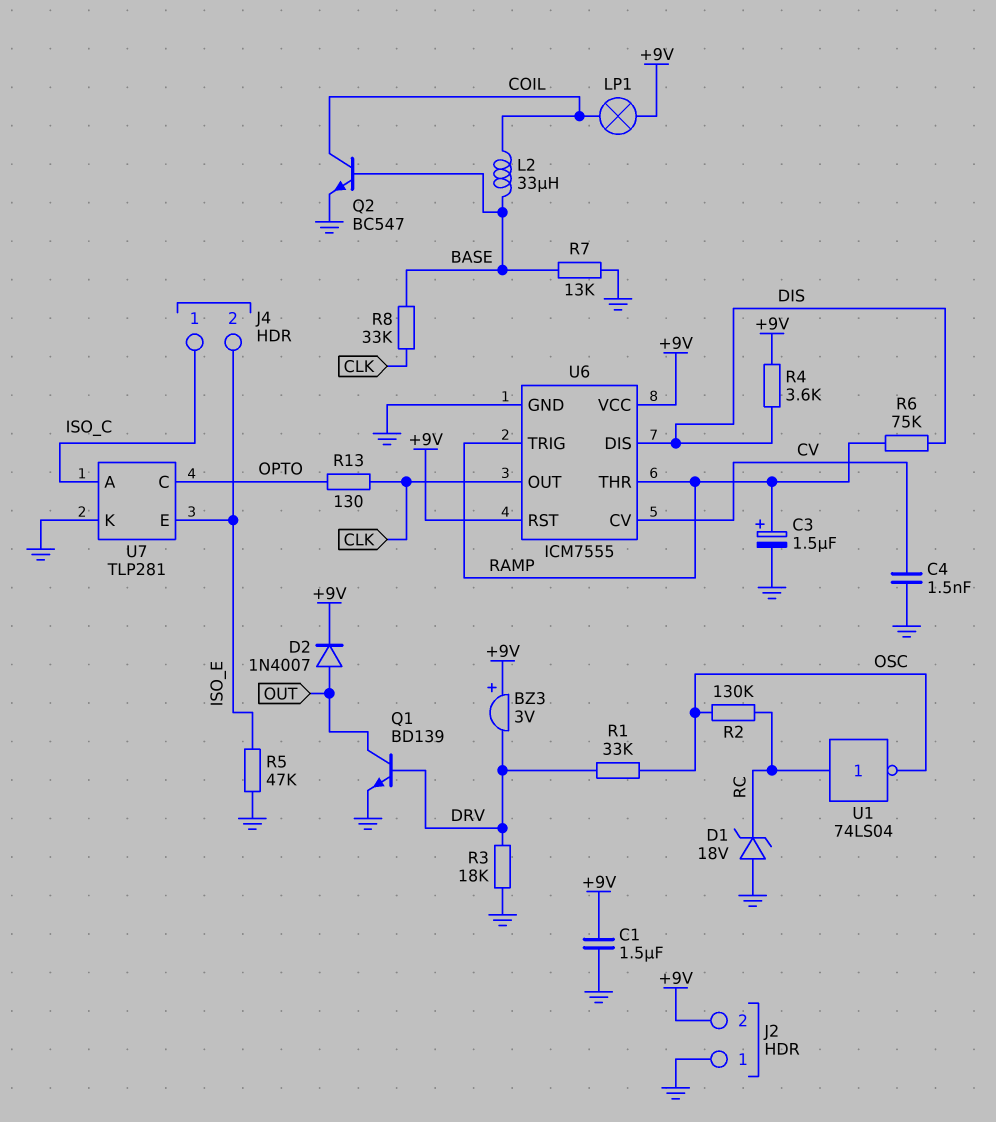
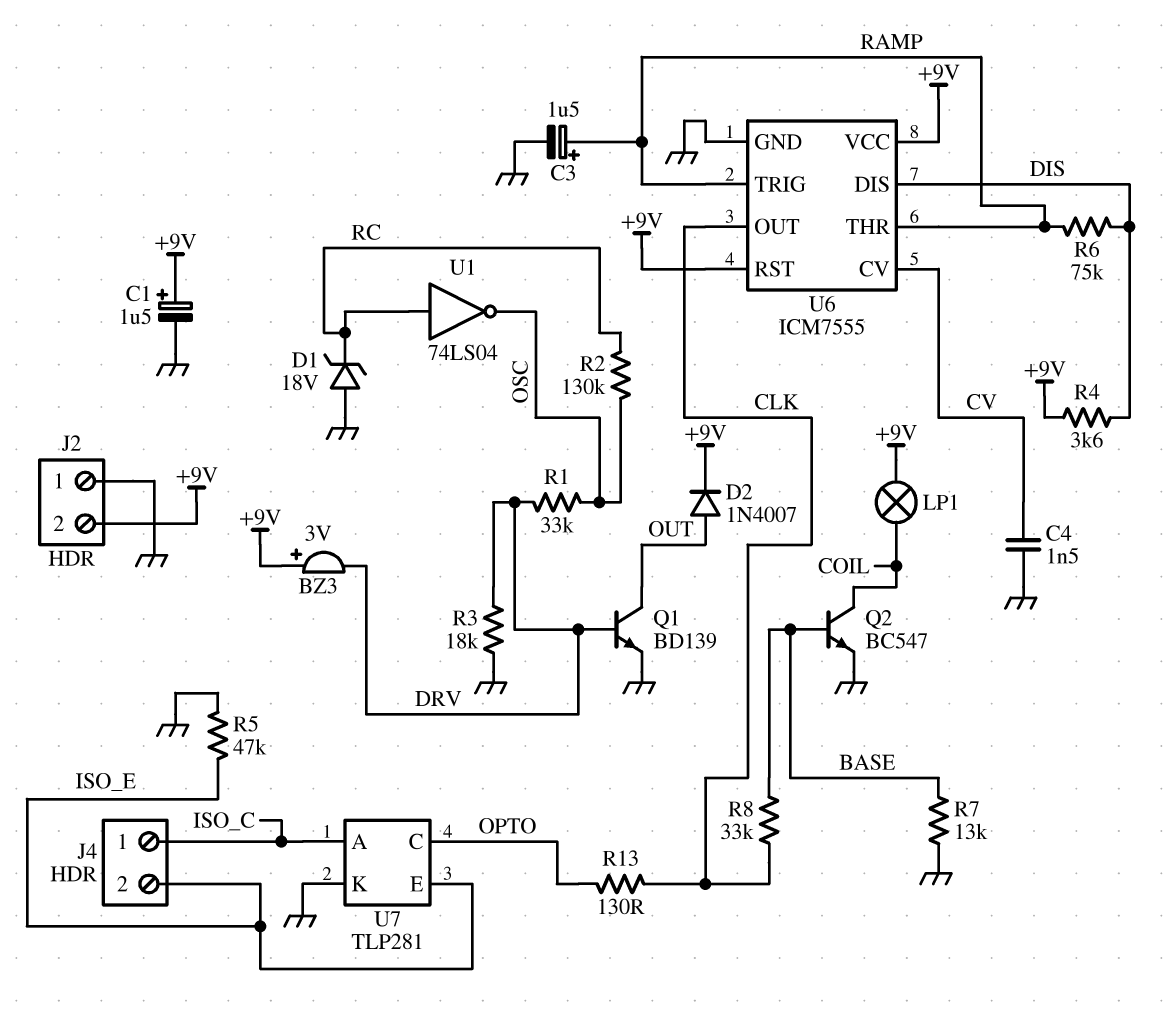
C1: 1.5uF (+9V, GND) -> 1.5uF (plus +9V, minus GND)
L2: 33uH (BASE, COIL) -> none

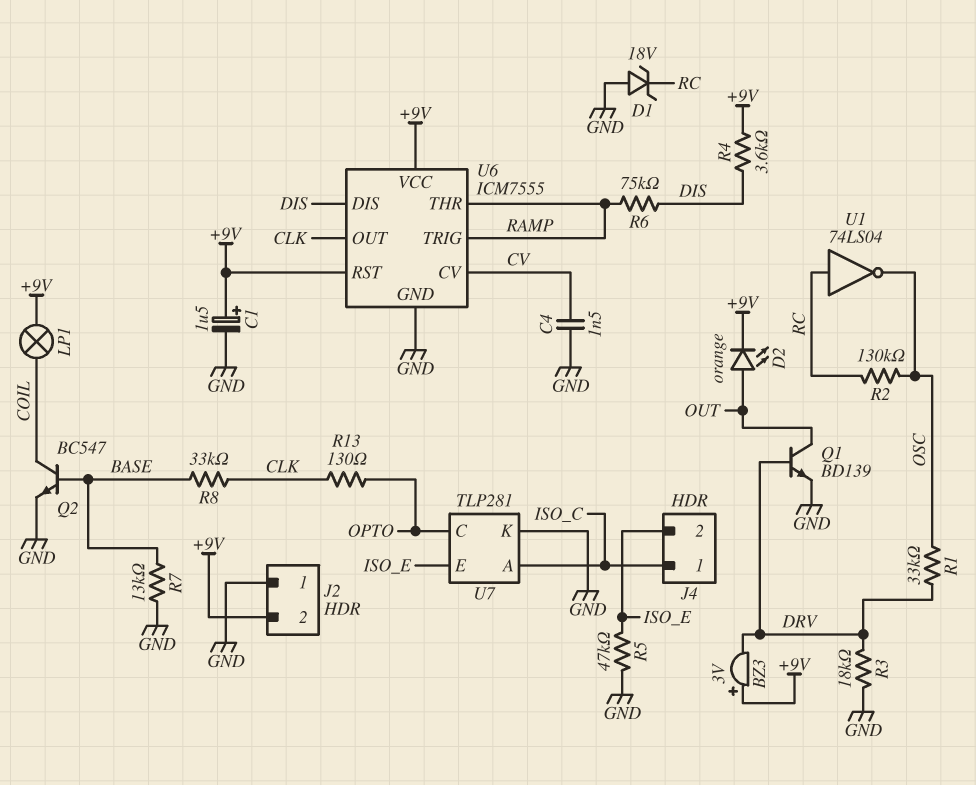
C3: 1.5uF (plus RAMP, minus GND) -> none
D2: diode 1N4007 (A OUT, K +9V) -> LED orange (A OUT, K +9V)

